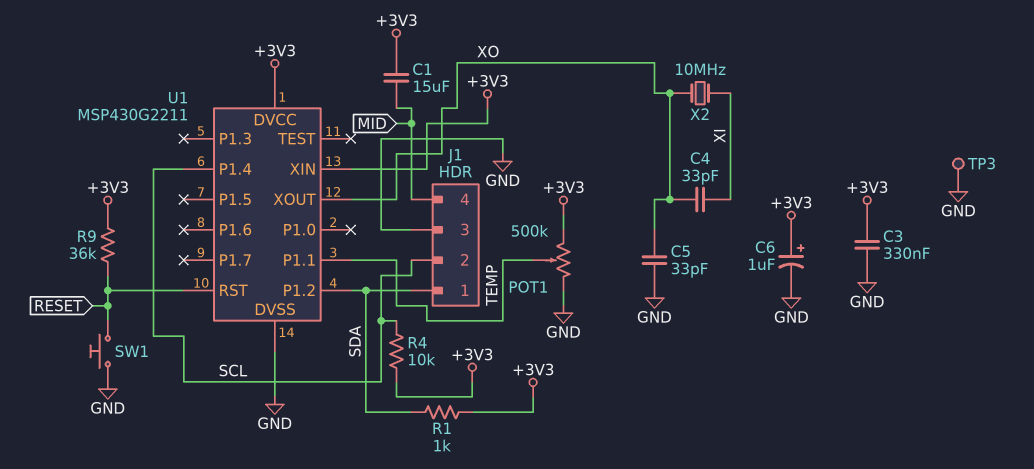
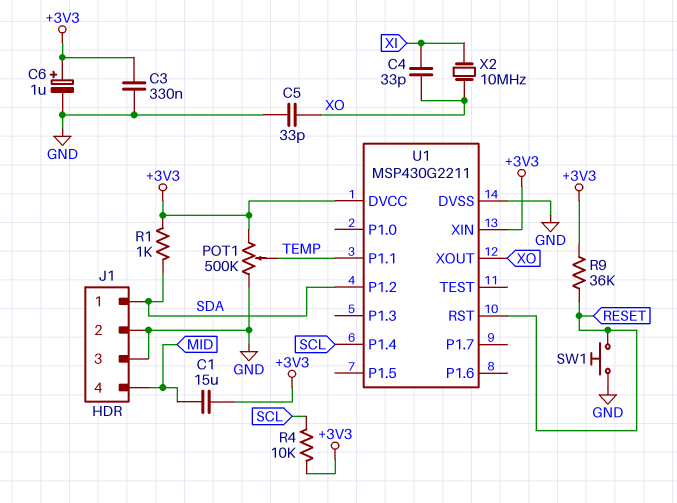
J1 pin 2: SCL -> GND
TP3: test point (GND) -> none

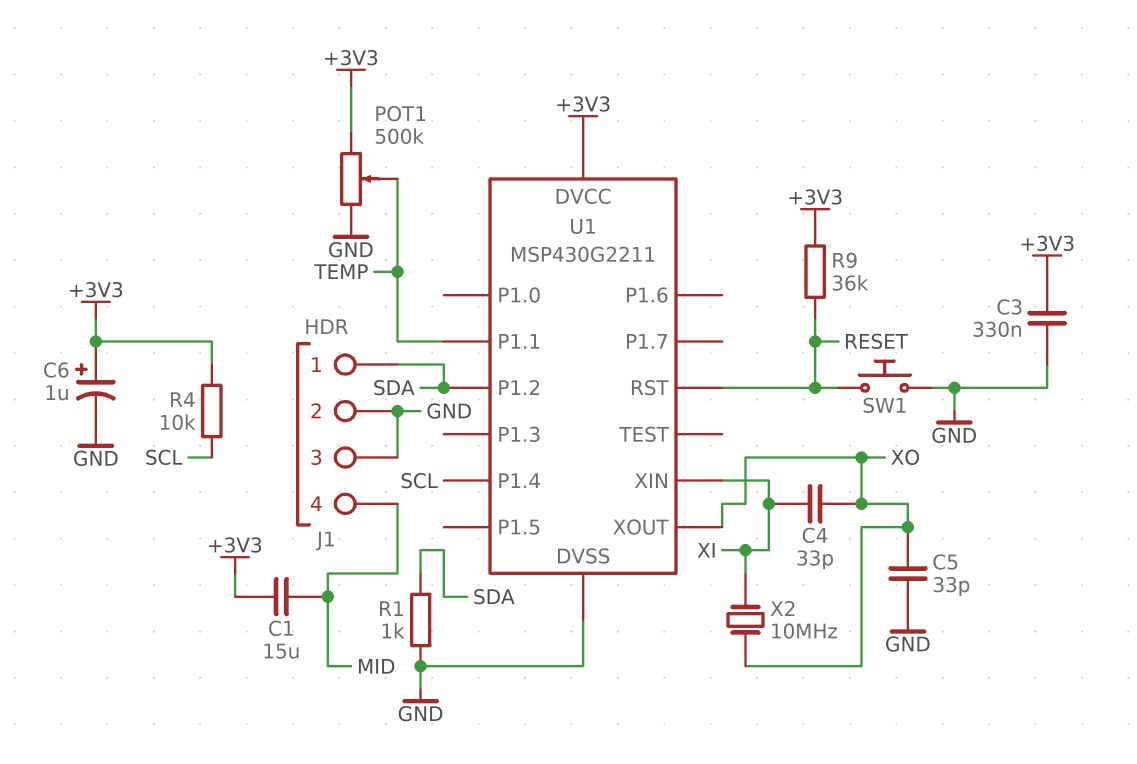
R1: 1k (+3V3, SDA) -> 1k (GND, SDA)
U1 pin XIN: +3V3 -> XI

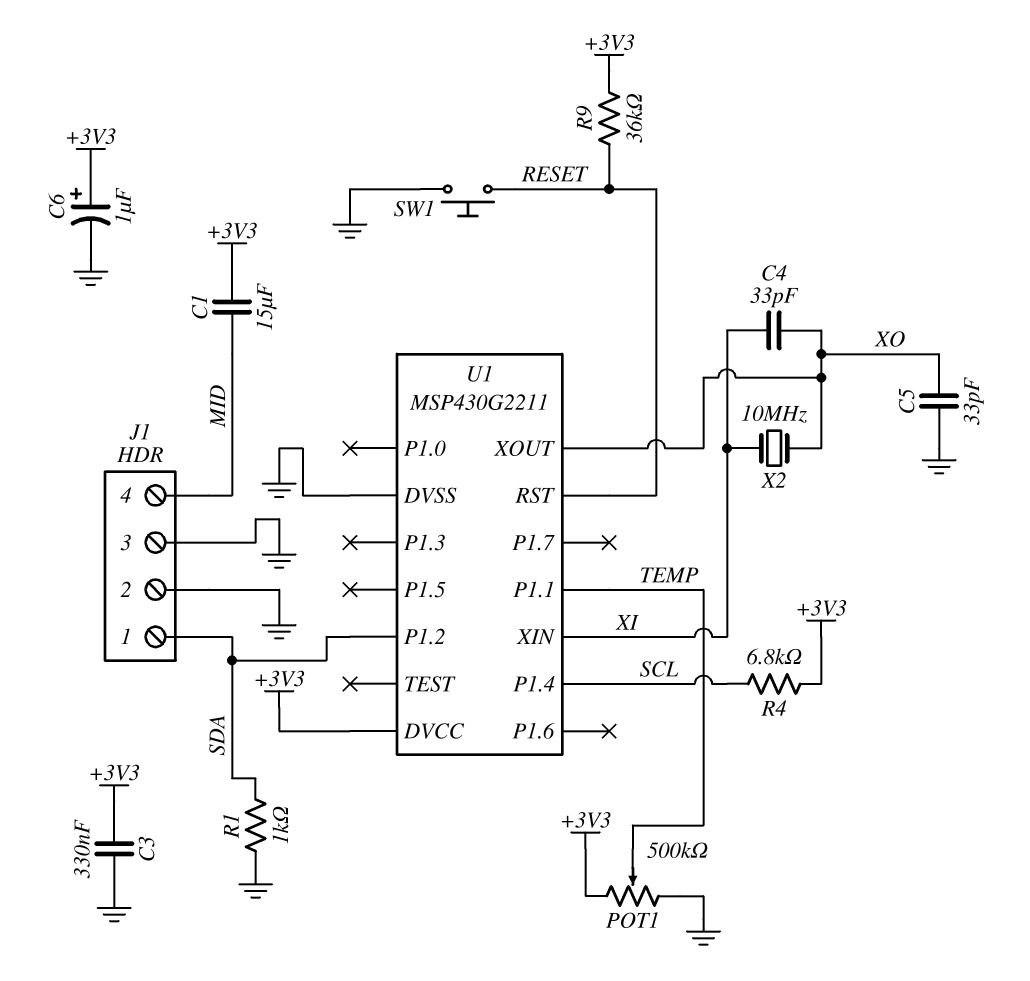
R4: 10k (+3V3, SCL) -> 6.8k (+3V3, SCL)

